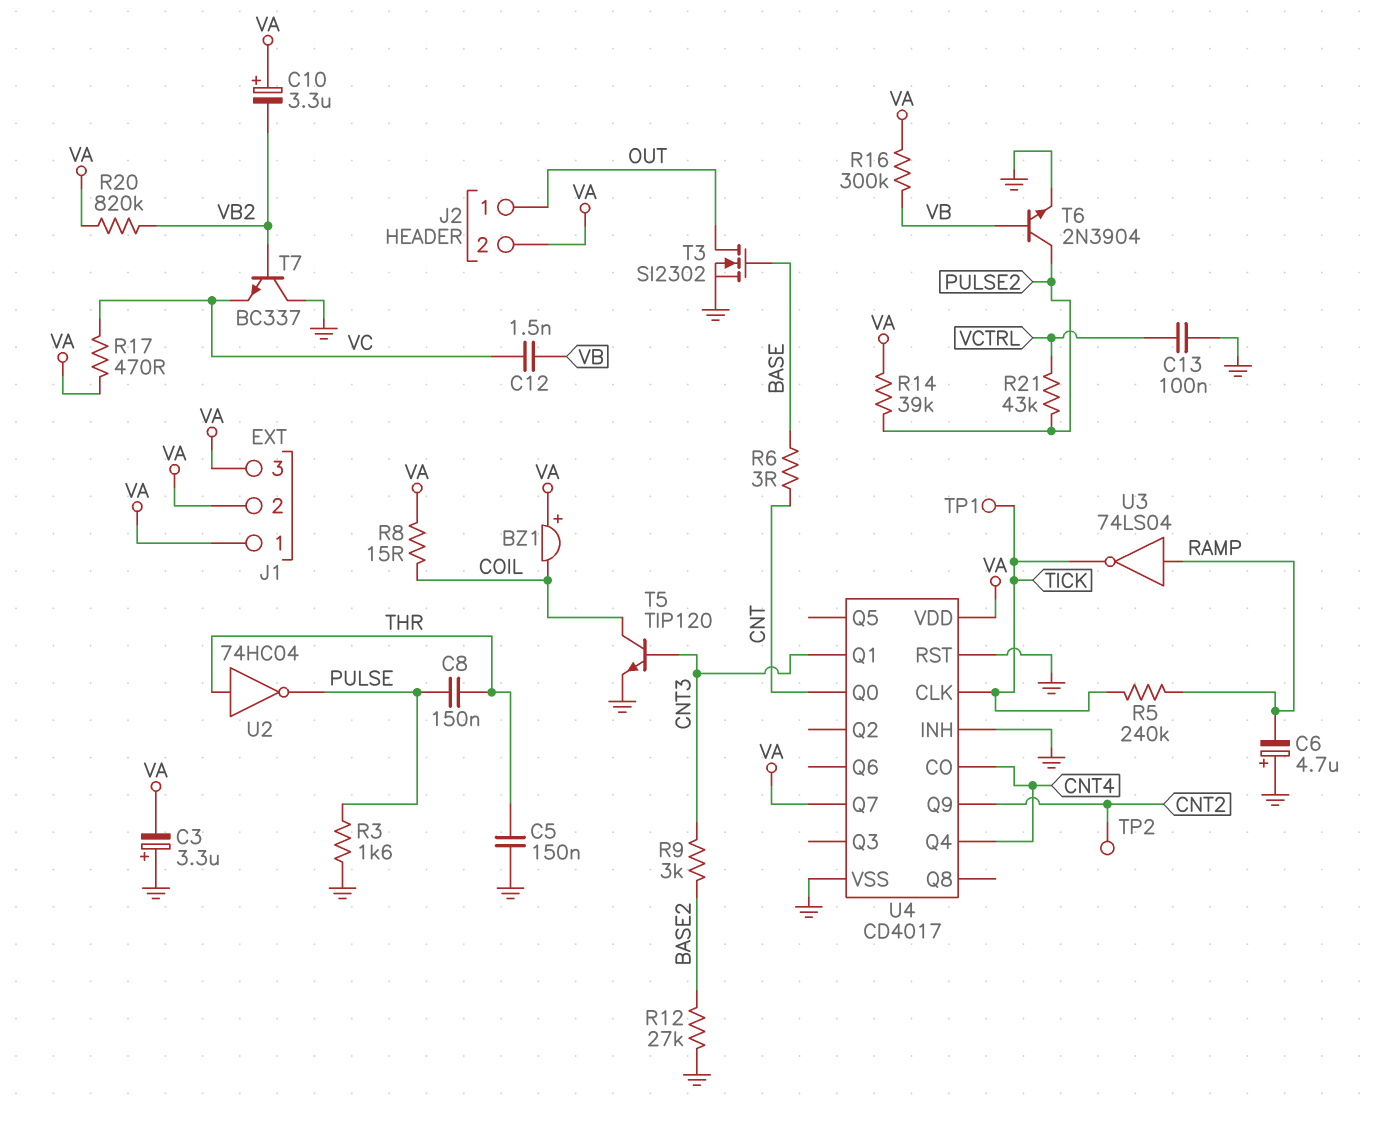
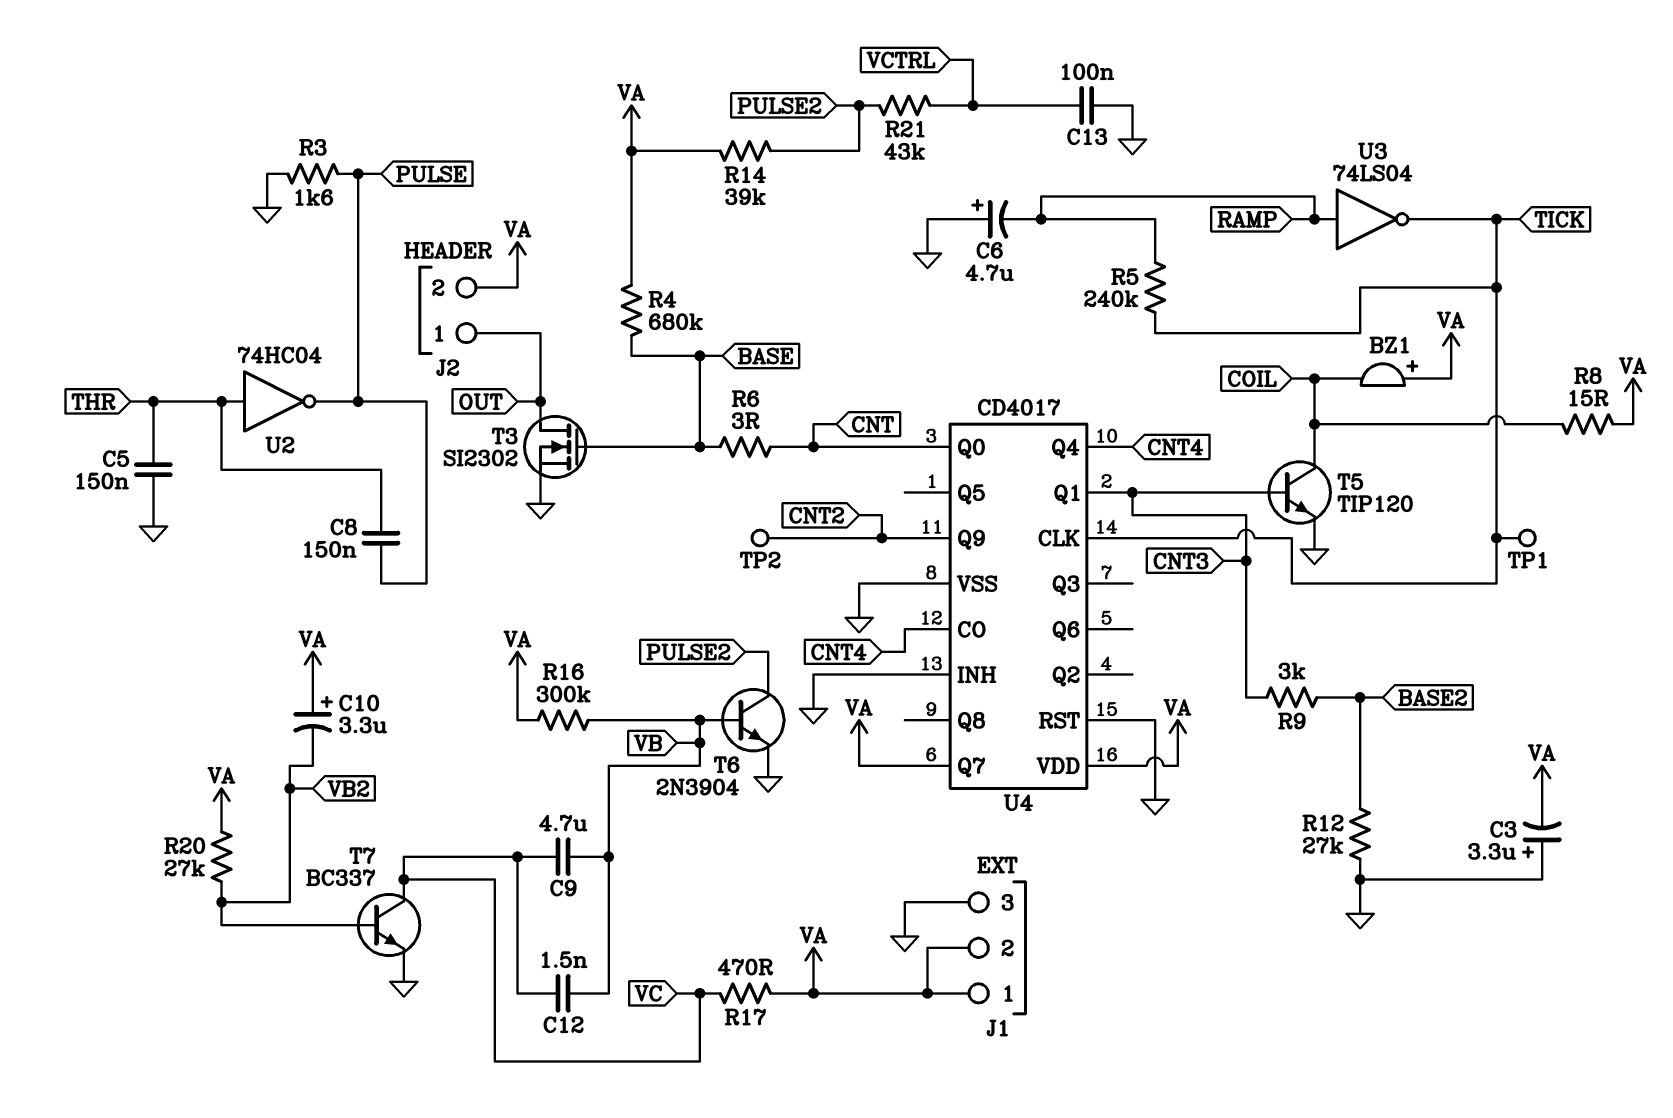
C9: none -> 4.7uF (VB, VC)
J1 pin 3: VA -> GND
R4: none -> 680k (BASE, VA)
R20: 820k (VA, VB2) -> 27k (VA, VB2)
T7: NPN BC337 (B VB2, C GND, E VC) -> NPN BC337 (B VB2, C VC, E GND)

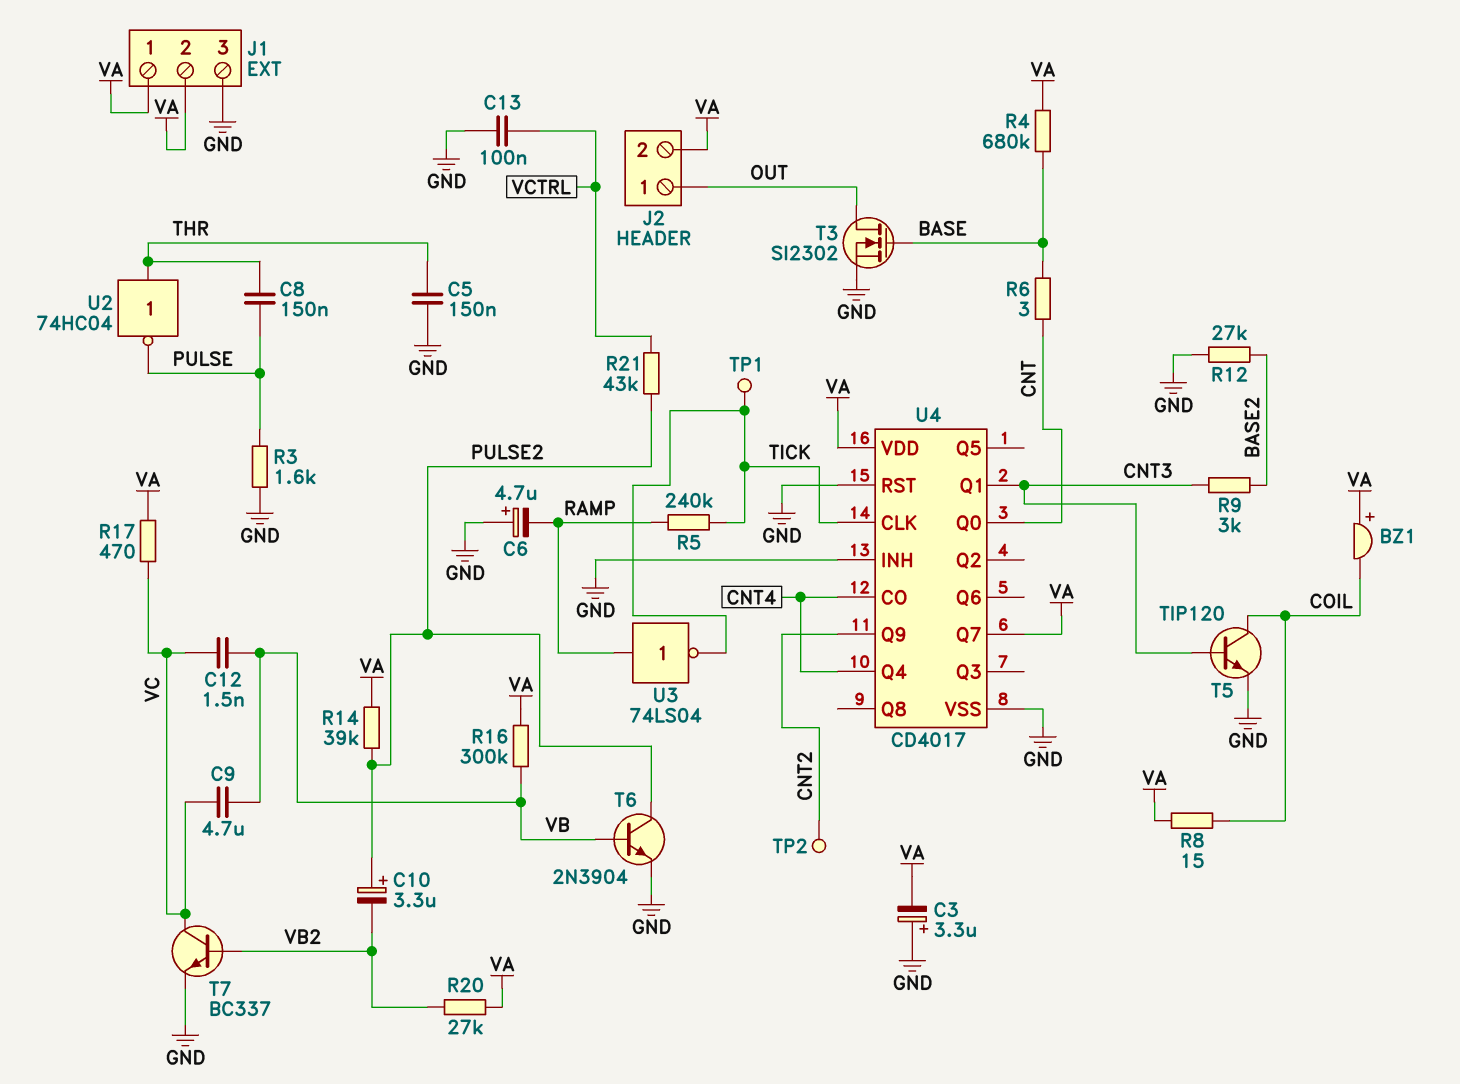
C10: 3.3uF (plus VA, minus VB2) -> 3.3uF (plus PULSE2, minus VB2)

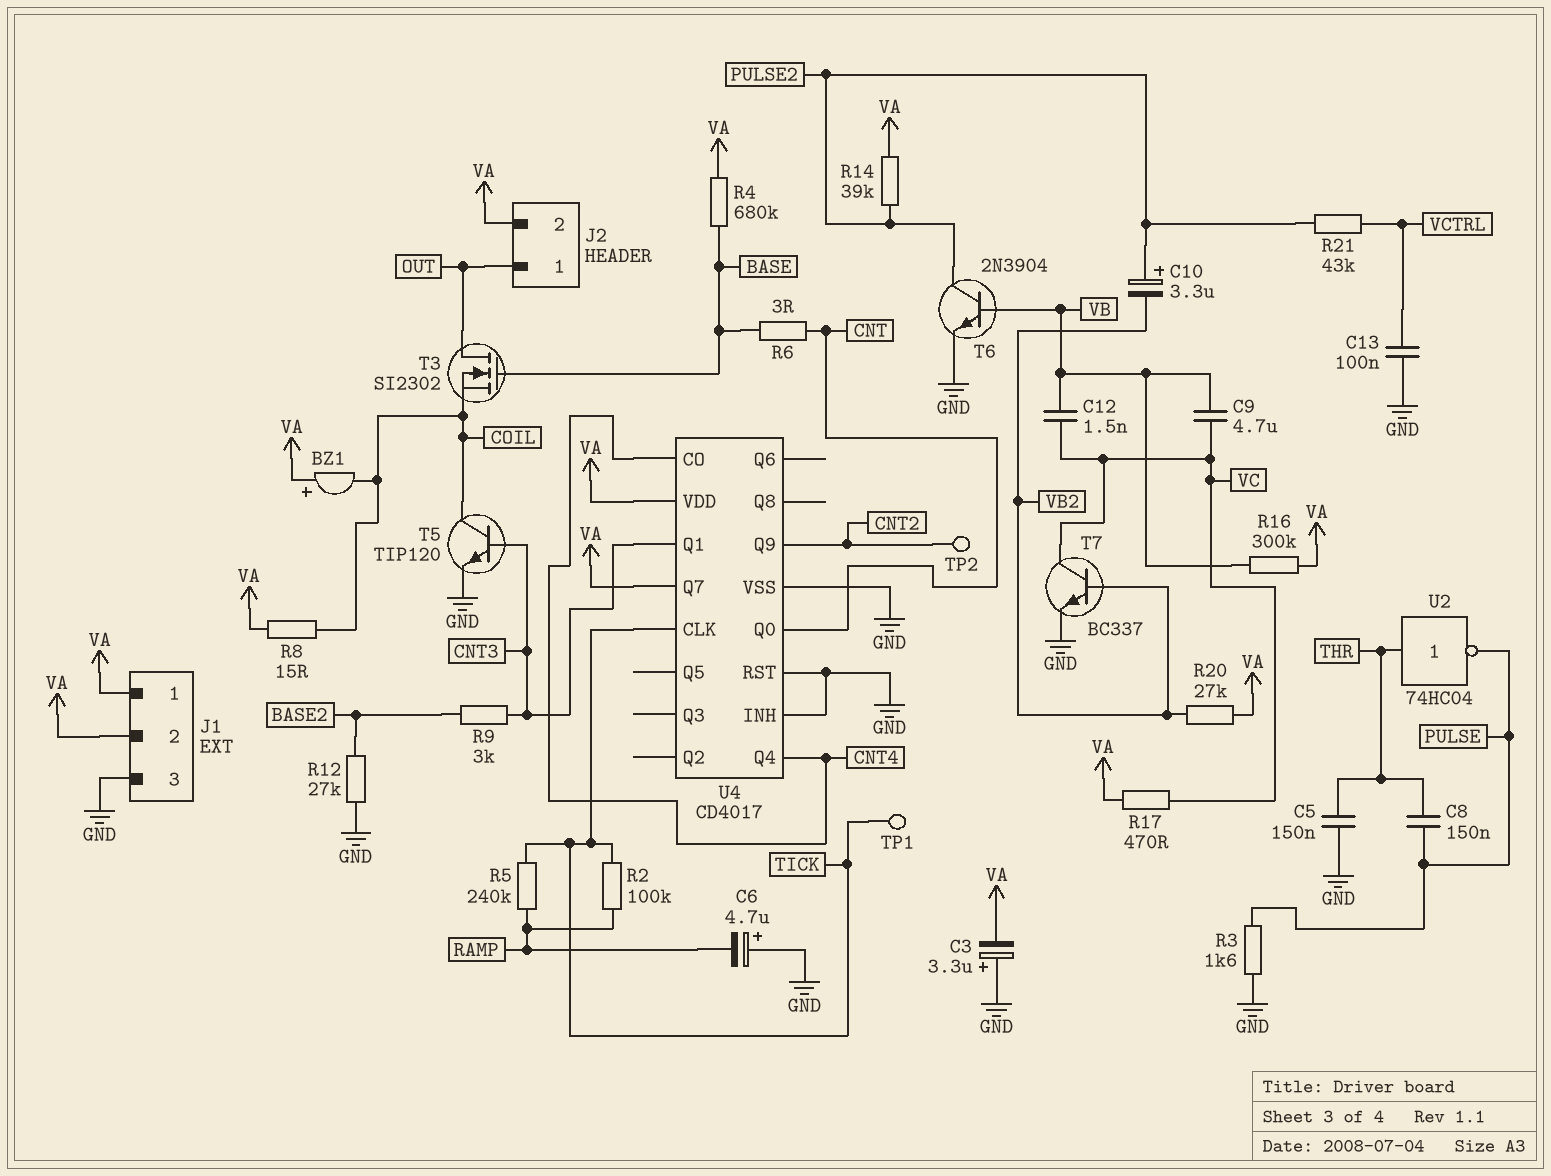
R2: none -> 100k (RAMP, TICK)
T3: NMOS SI2302 (G BASE, D OUT, S GND) -> NMOS SI2302 (G BASE, D OUT, S COIL)
U3: NOT 74LS04 (in RAMP, out TICK) -> none

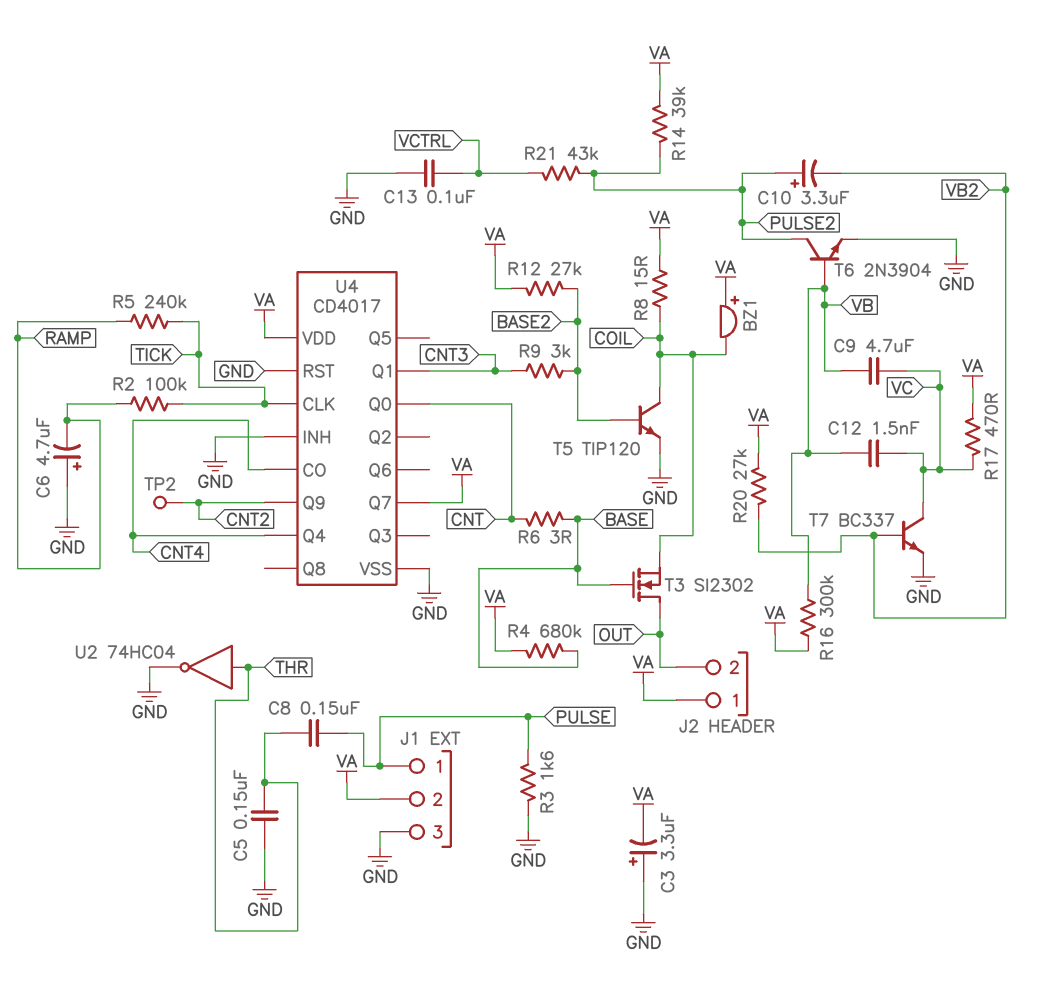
J1 pin 1: VA -> PULSE
J2 pin 1: OUT -> VA
J2 pin 2: VA -> OUT
R12: 27k (BASE2, GND) -> 27k (BASE2, VA)
T5: NPN TIP120 (B CNT3, C COIL, E GND) -> NPN TIP120 (B BASE2, C COIL, E GND)
TP1: test point (TICK) -> none
U2: NOT 74HC04 (in THR, out PULSE) -> NOT 74HC04 (in THR, out GND)

